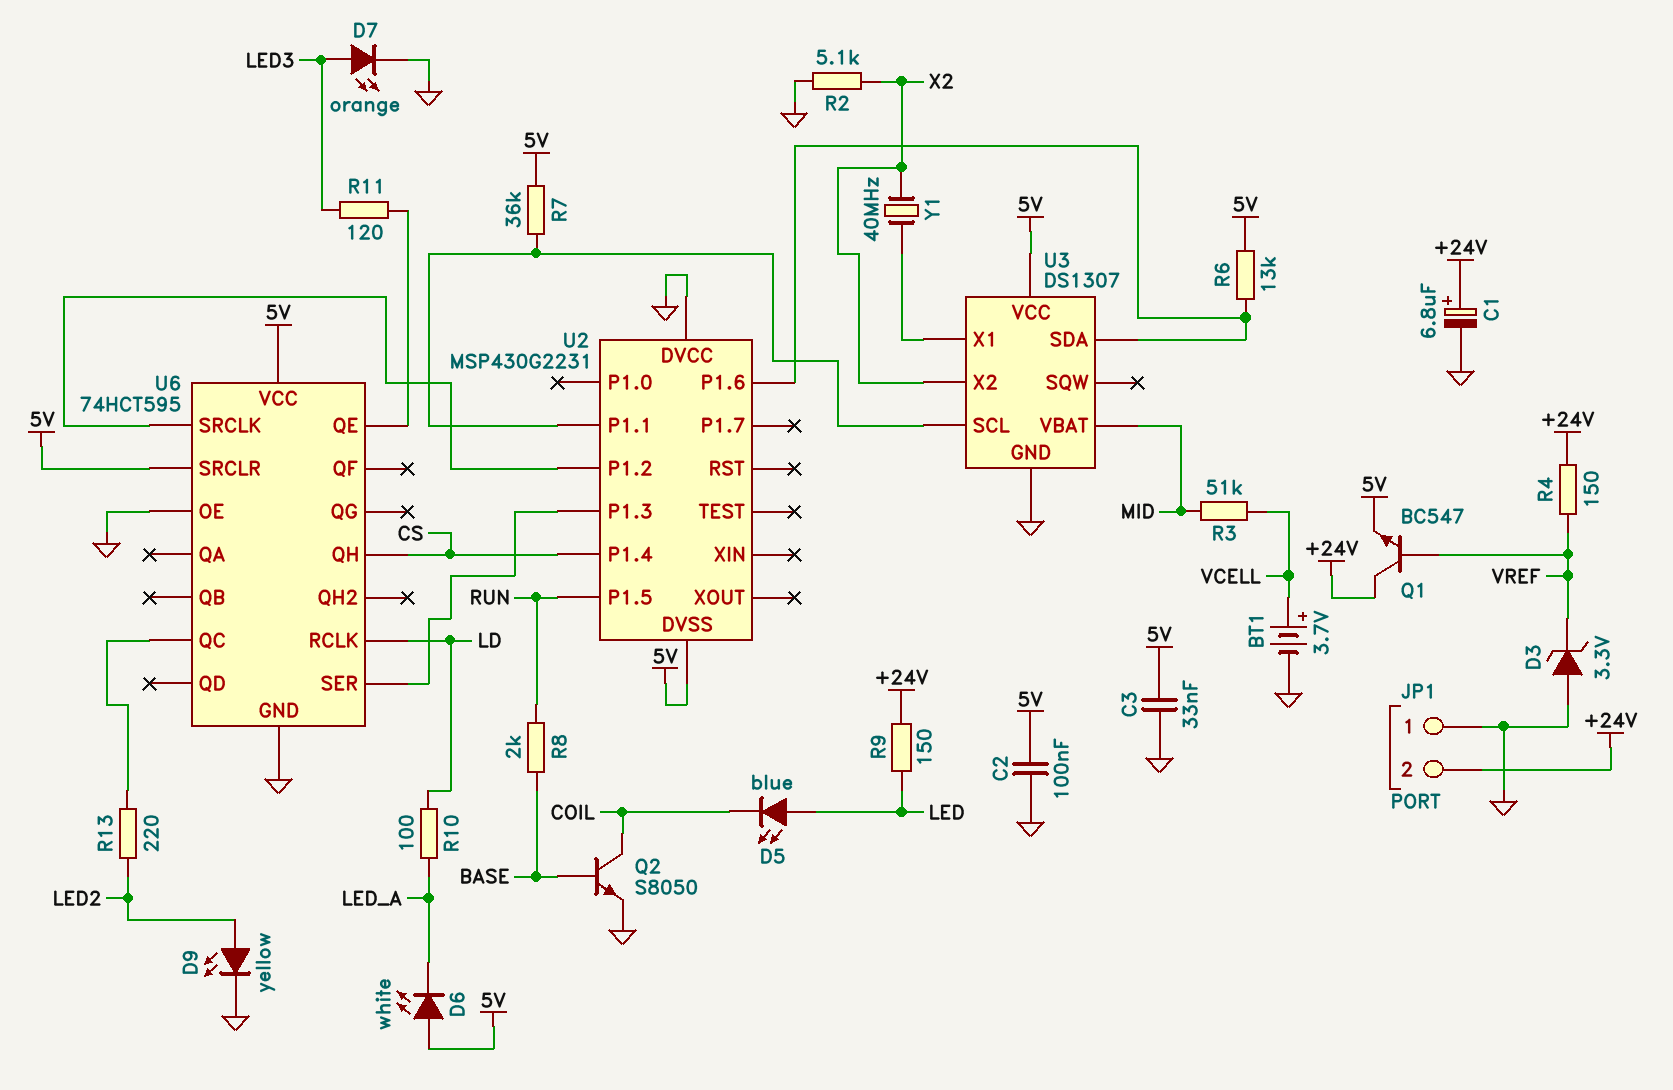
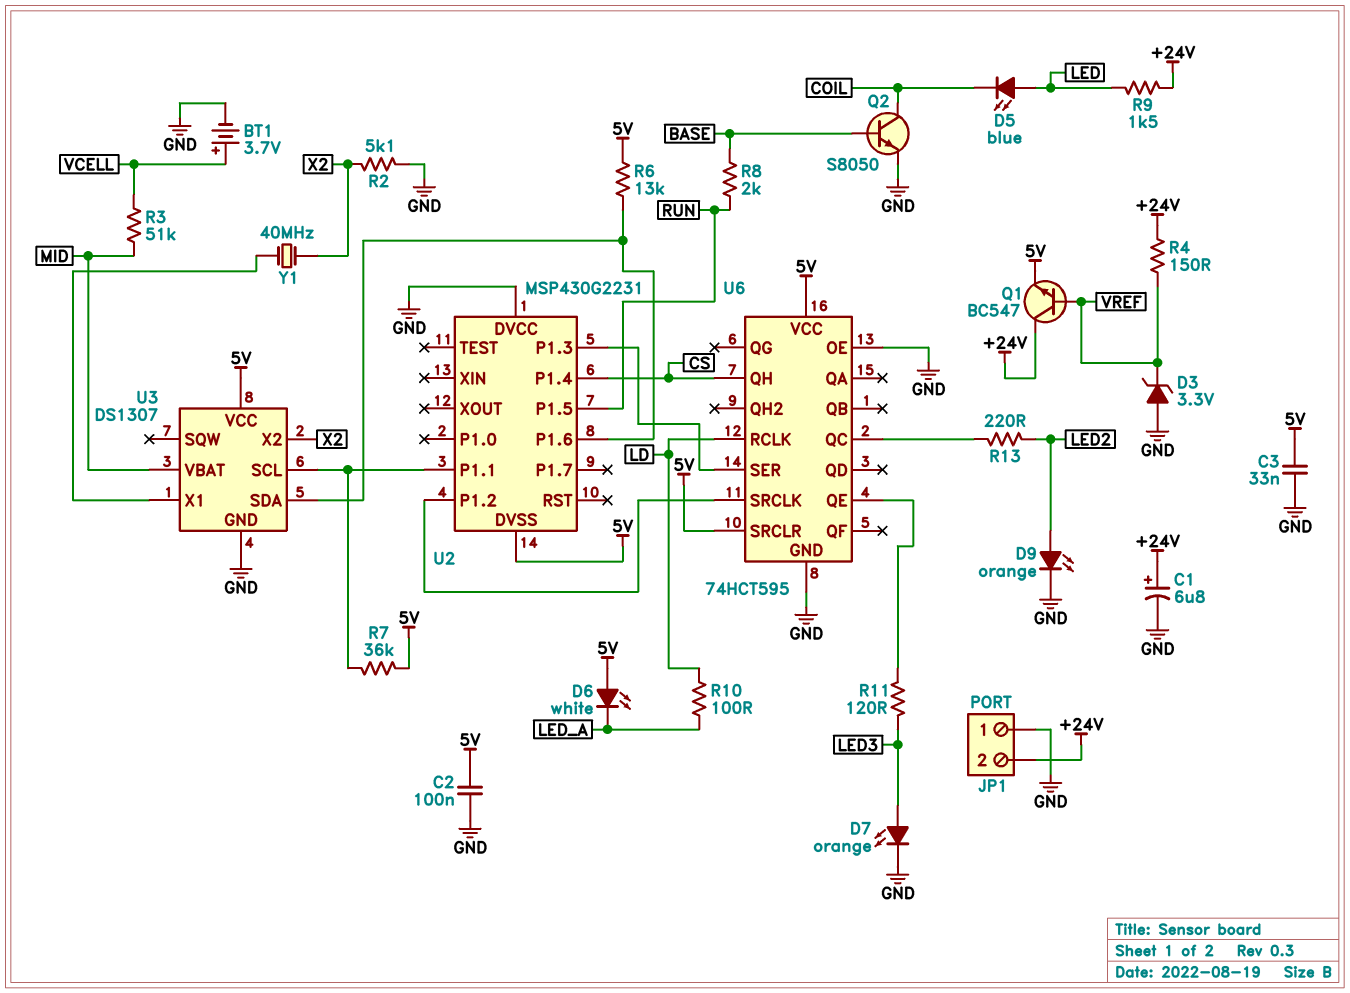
D9: LED yellow (A LED2, K GND) -> LED orange (A LED2, K GND)
R9: 150 (+24V, LED) -> 1.5k (+24V, LED)

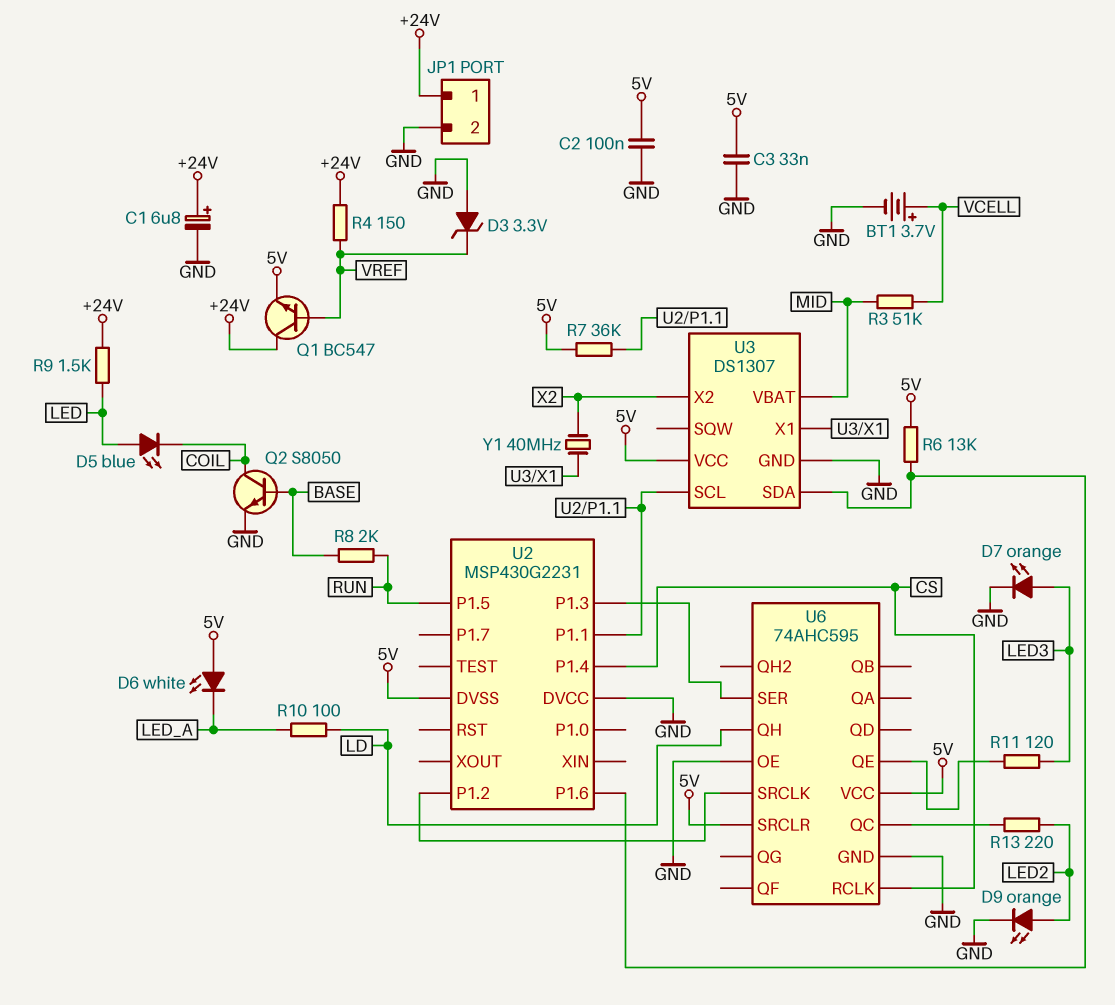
JP1 pin 1: GND -> +24V
JP1 pin 2: +24V -> GND
R2: 5.1k (GND, X2) -> none
U6: 74HCT595 -> 74AHC595
U6 pin QH: CS -> LD
U6 pin RCLK: LD -> CS

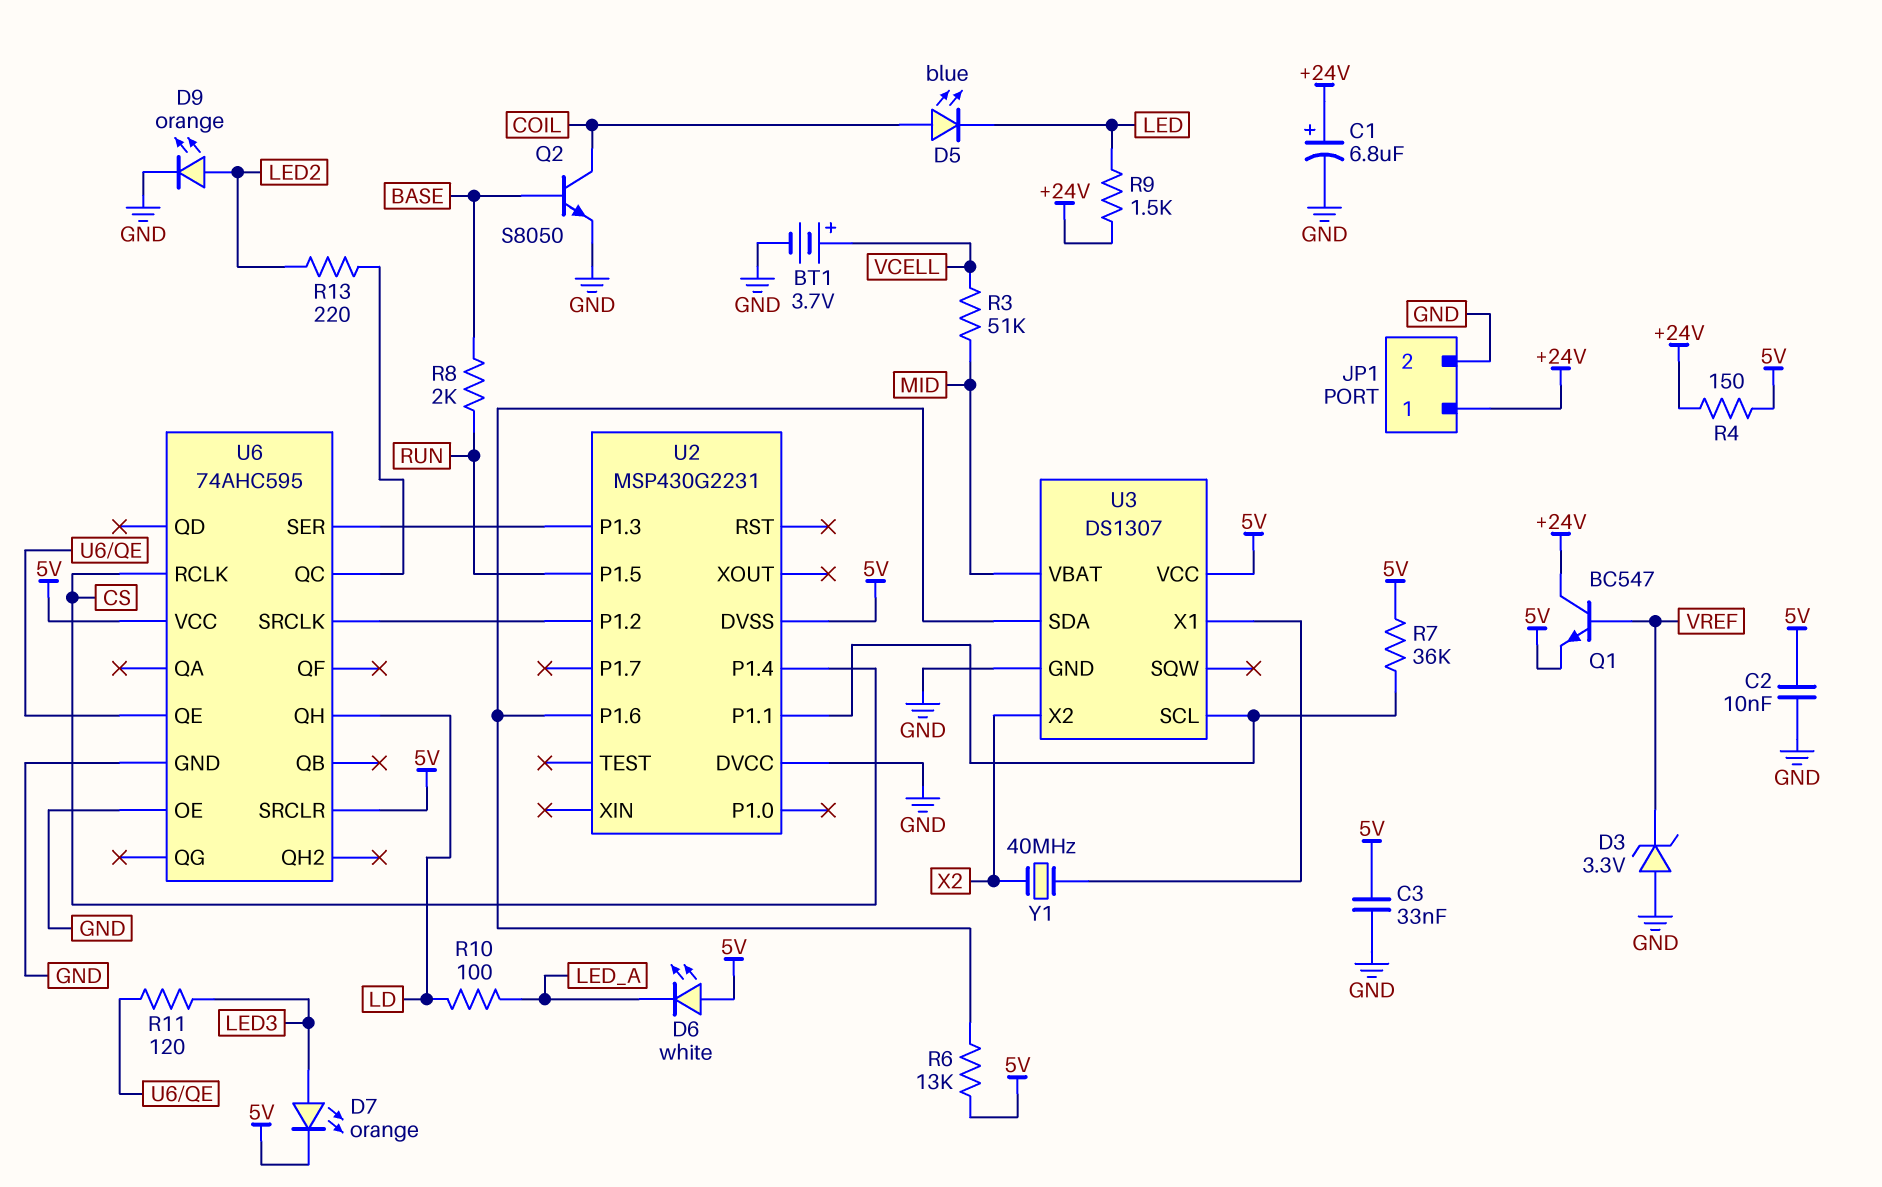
C2: 100nF (5V, GND) -> 10nF (5V, GND)
D5: LED blue (A LED, K COIL) -> LED blue (A COIL, K LED)
D7: LED orange (A LED3, K GND) -> LED orange (A LED3, K 5V)
R4: 150 (+24V, VREF) -> 150 (+24V, 5V)

